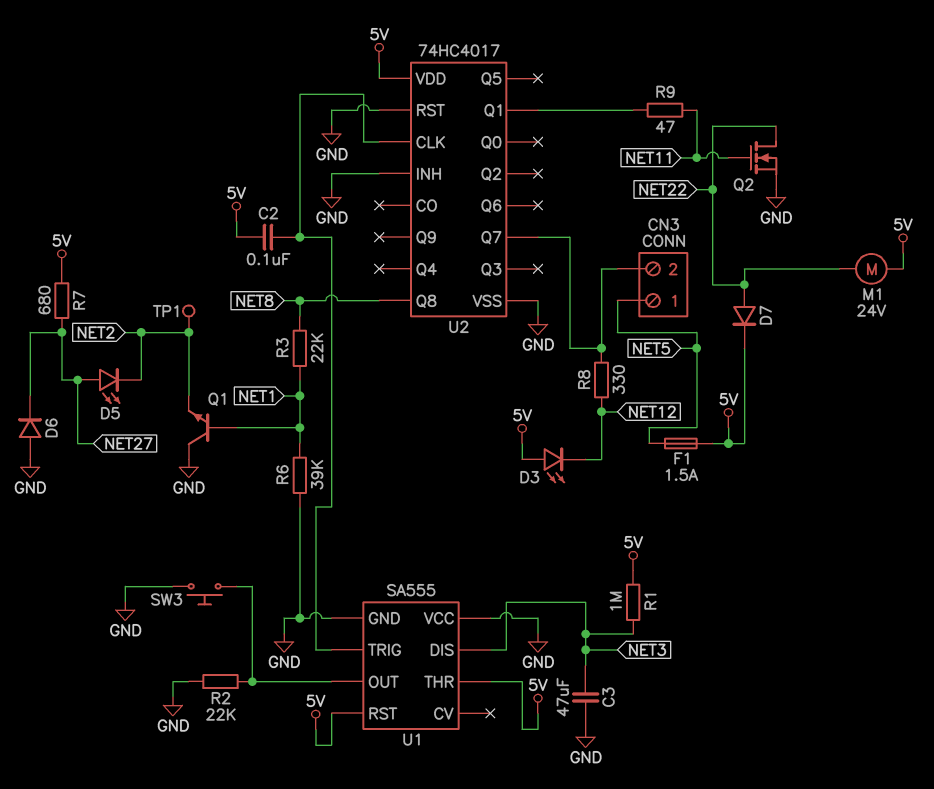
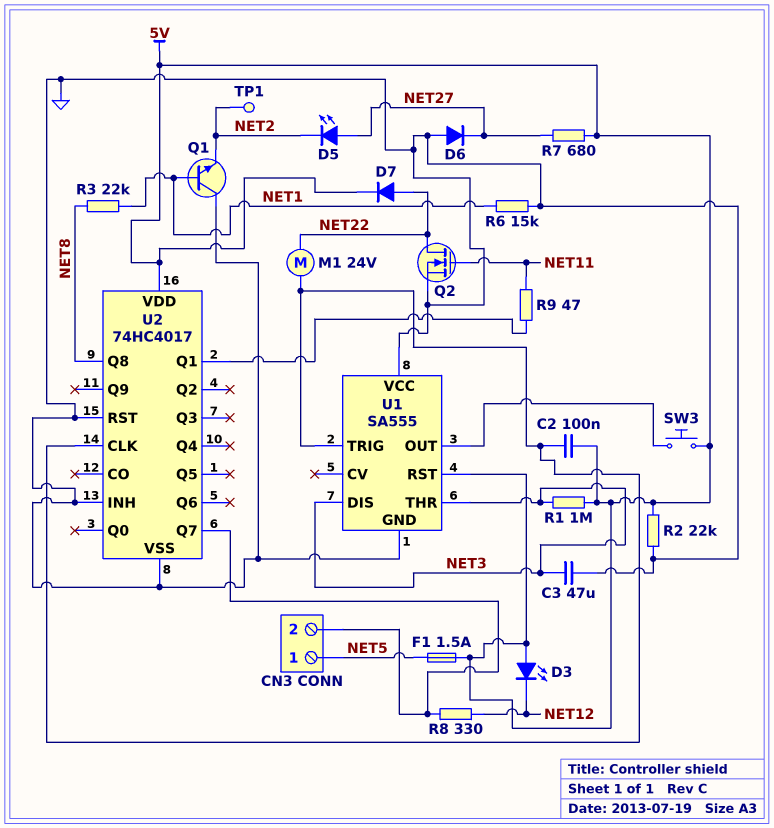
M1: motor 24V (5V, NET22) -> motor 24V (NET22, U1/TRIG)
R2: 22k (GND, U1/OUT) -> 22k (5V, GND)
R6: 39k (GND, NET1) -> 15k (GND, NET1)
SW3: button (GND, U1/OUT) -> button (5V, U1/OUT)
U1 pin THR: 5V -> NET3

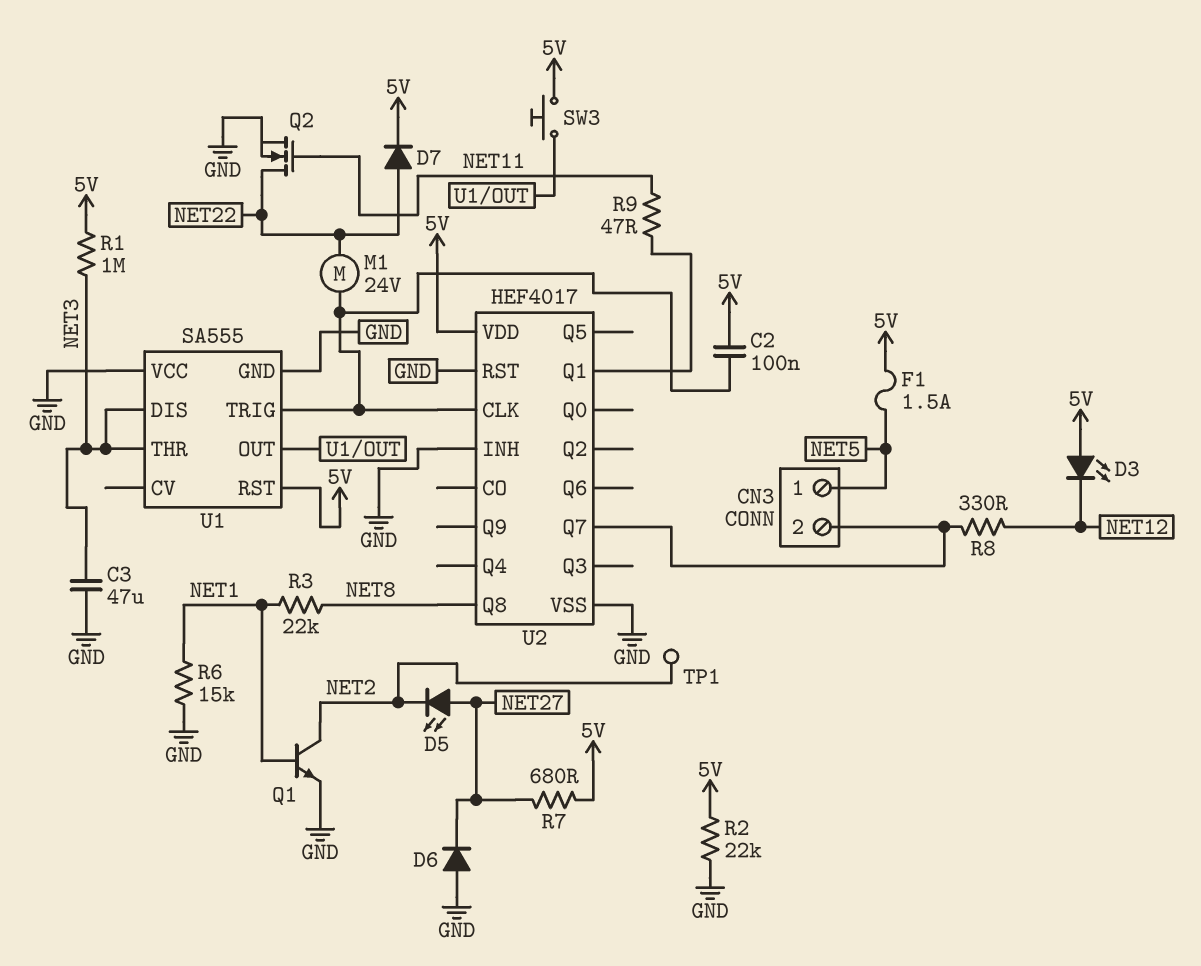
Q1: NPN (B NET1, C GND, E NET2) -> NPN (B NET1, C NET2, E GND)
U2: 74HC4017 -> HEF4017

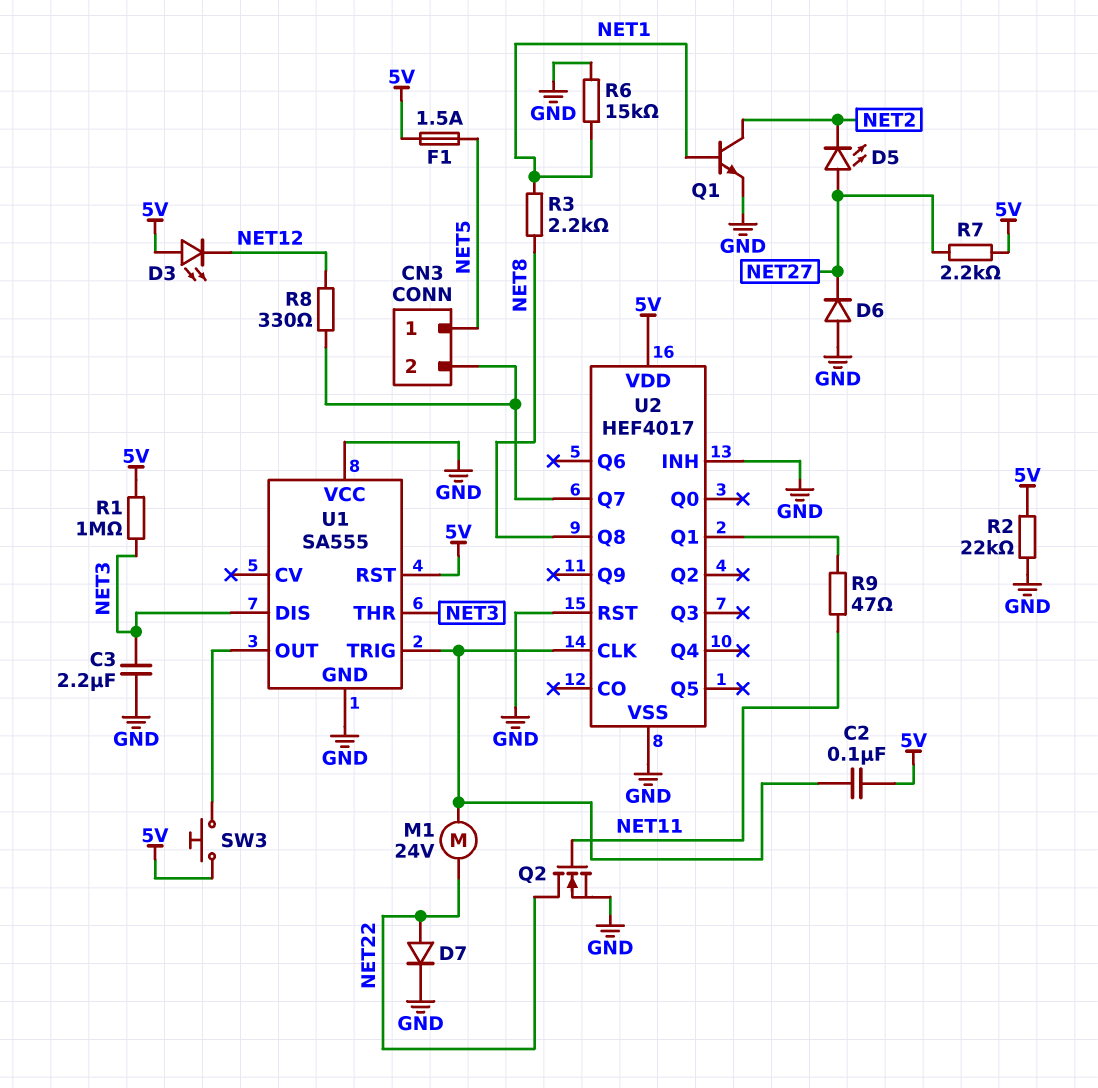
C3: 47uF (GND, NET3) -> 2.2uF (GND, NET3)
D7: diode (A NET22, K 5V) -> diode (A NET22, K GND)
R3: 22k (NET1, NET8) -> 2.2k (NET1, NET8)
R7: 680 (5V, NET27) -> 2.2k (5V, NET27)
TP1: test point (NET2) -> none

